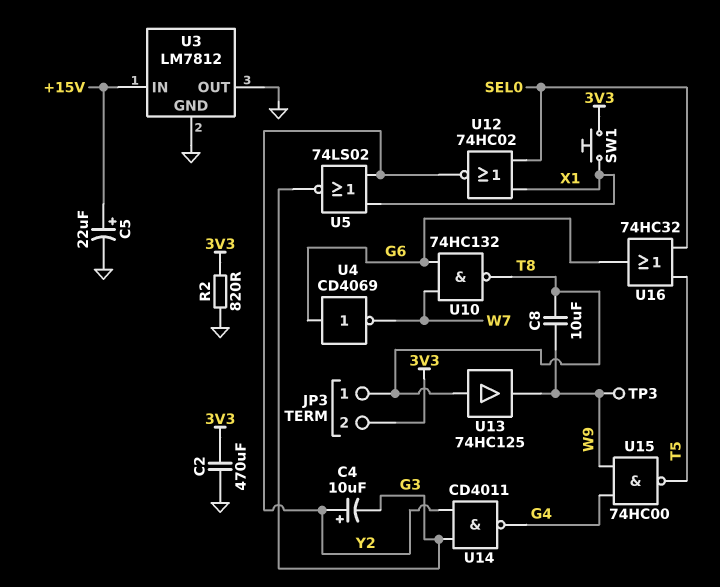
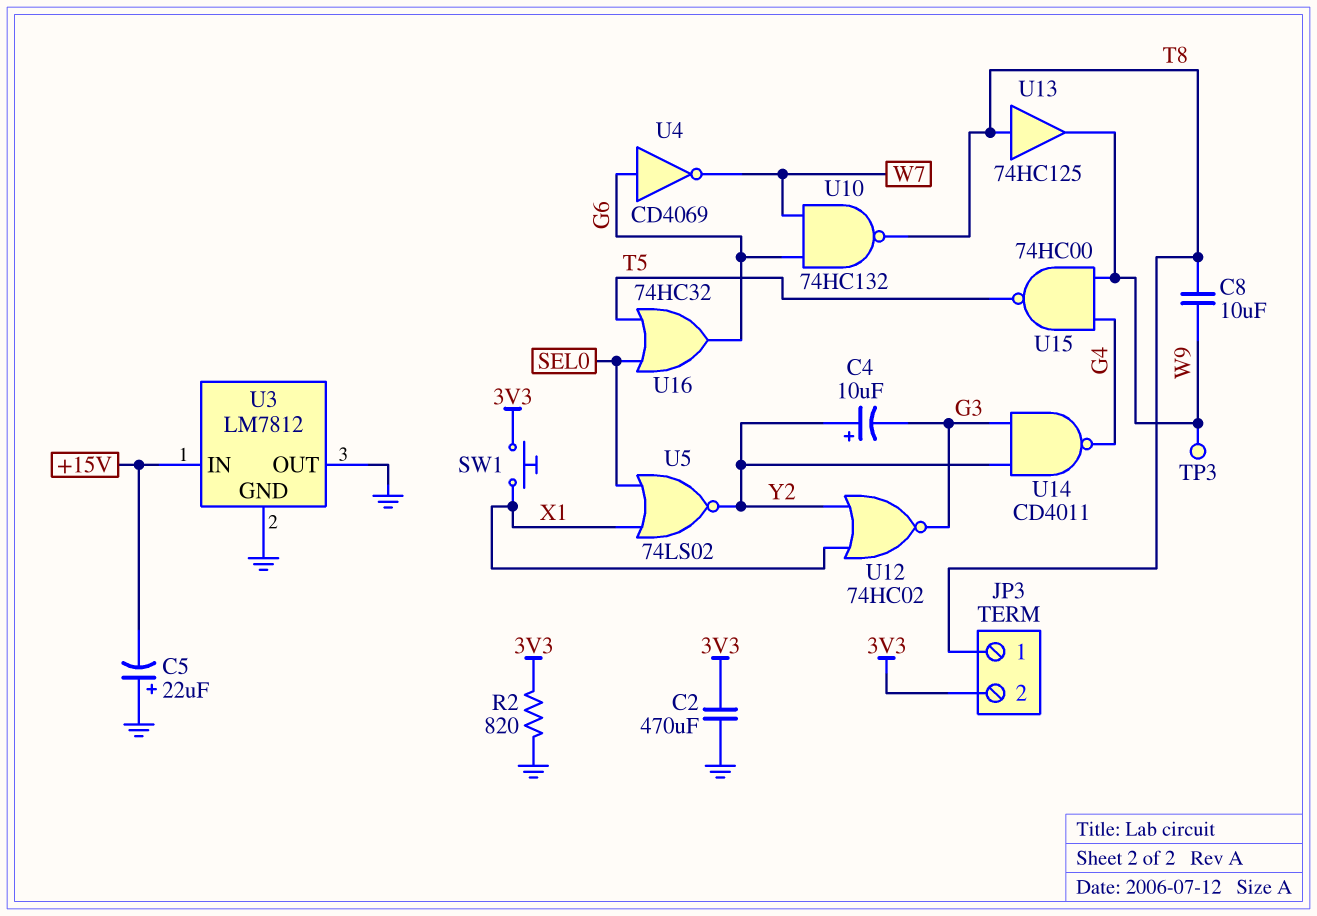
C5: 22uF (plus +15V, minus GND) -> 22uF (plus GND, minus +15V)
U5: NOR 74LS02 (in X1, in Y2, out G3) -> NOR 74LS02 (in SEL0, in X1, out Y2)
U12: NOR 74HC02 (in SEL0, in X1, out Y2) -> NOR 74HC02 (in X1, in Y2, out G3)

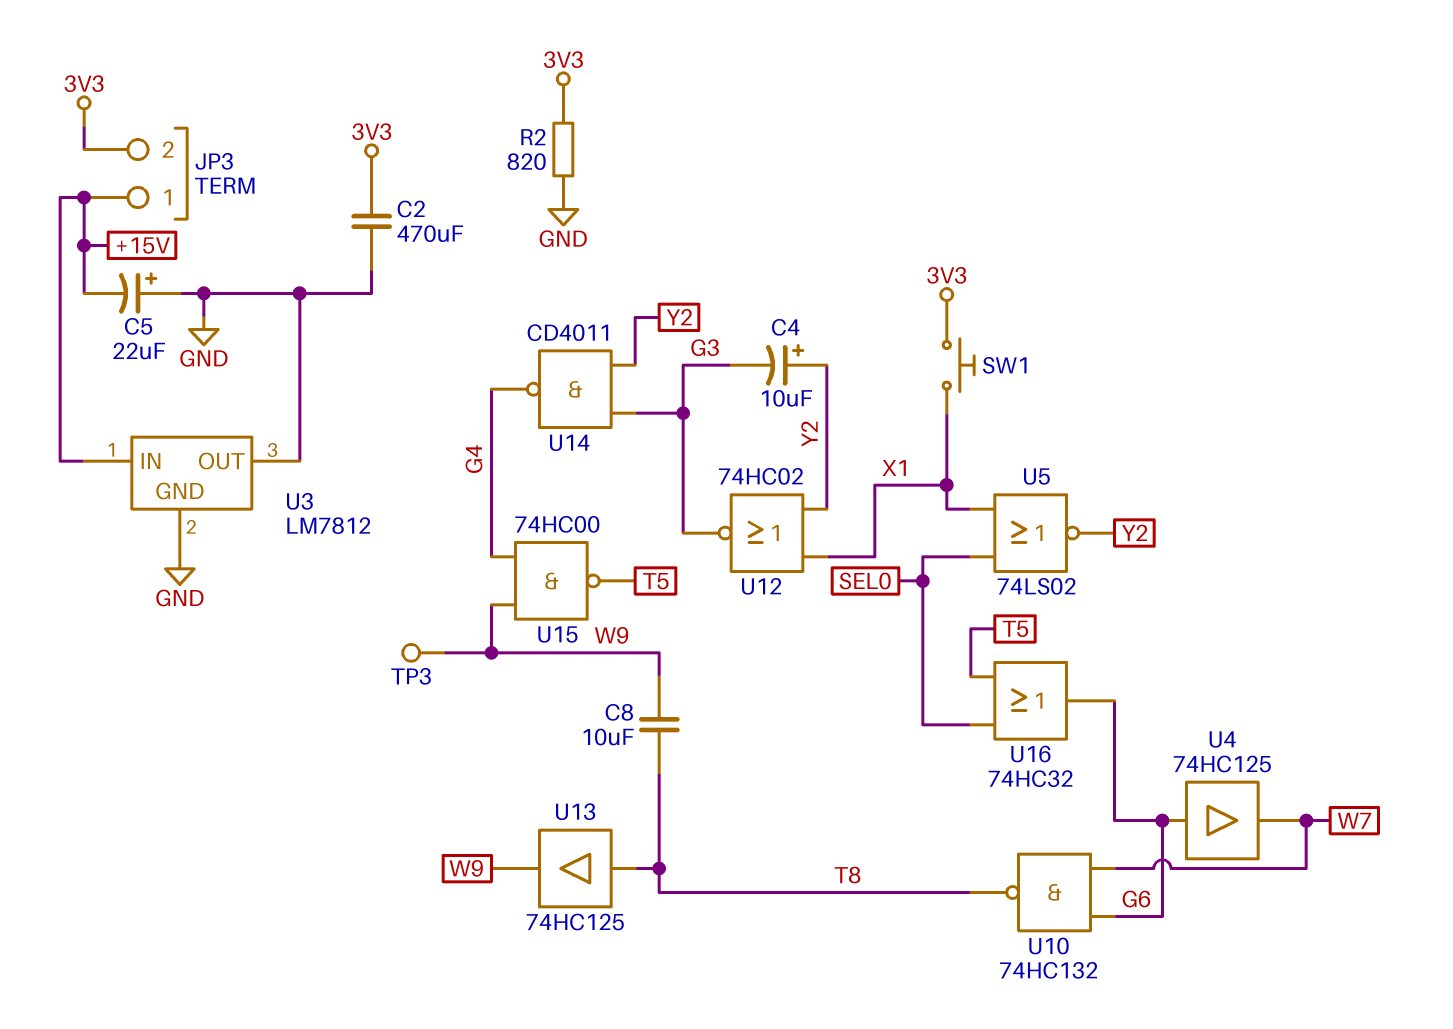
JP3 pin 1: T8 -> +15V
U4: NOT CD4069 (in G6, out W7) -> buffer 74HC125 (in G6, out W7)

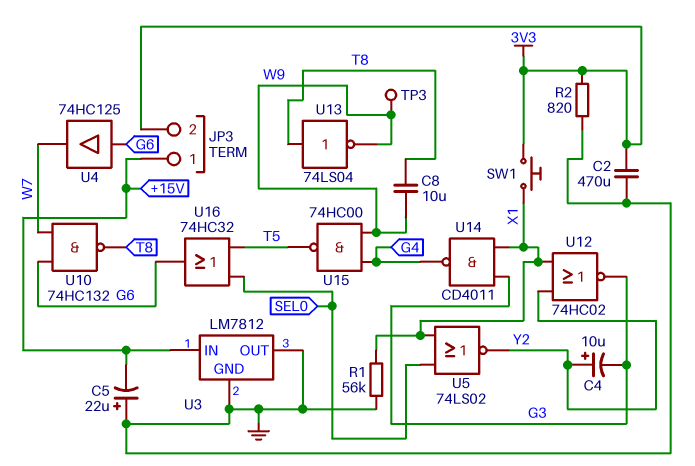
R1: none -> 56k (GND, X1)
U13: buffer 74HC125 (in T8, out W9) -> NOT 74LS04 (in T8, out W9)
U14: NAND CD4011 (in G3, in Y2, out G4) -> NAND CD4011 (in G3, in X1, out G4)

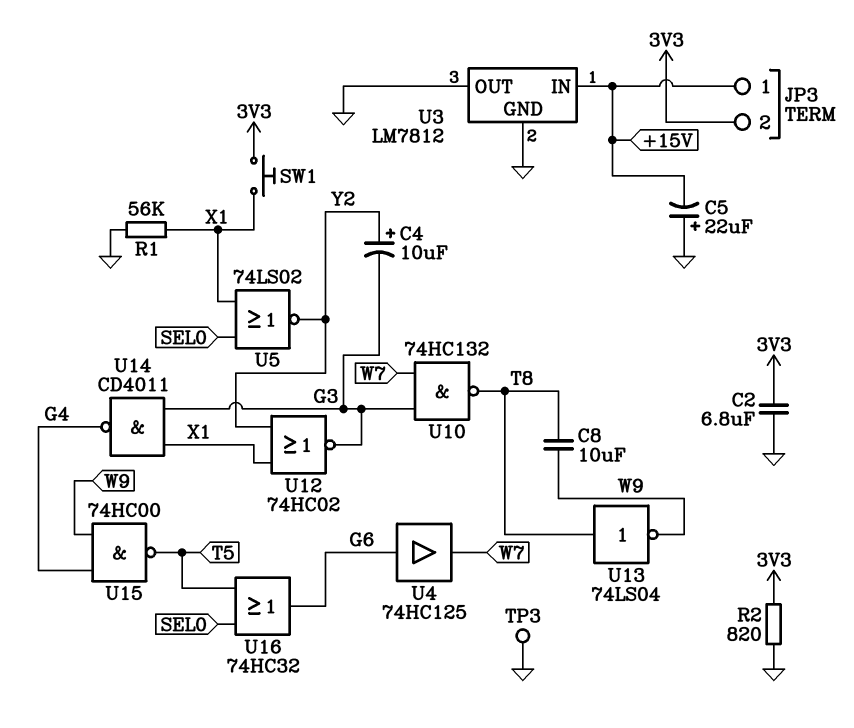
C2: 470uF (3V3, GND) -> 6.8uF (3V3, GND)
TP3: test point (W9) -> test point (GND)
U10: NAND 74HC132 (in G6, in W7, out T8) -> NAND 74HC132 (in G3, in W7, out T8)

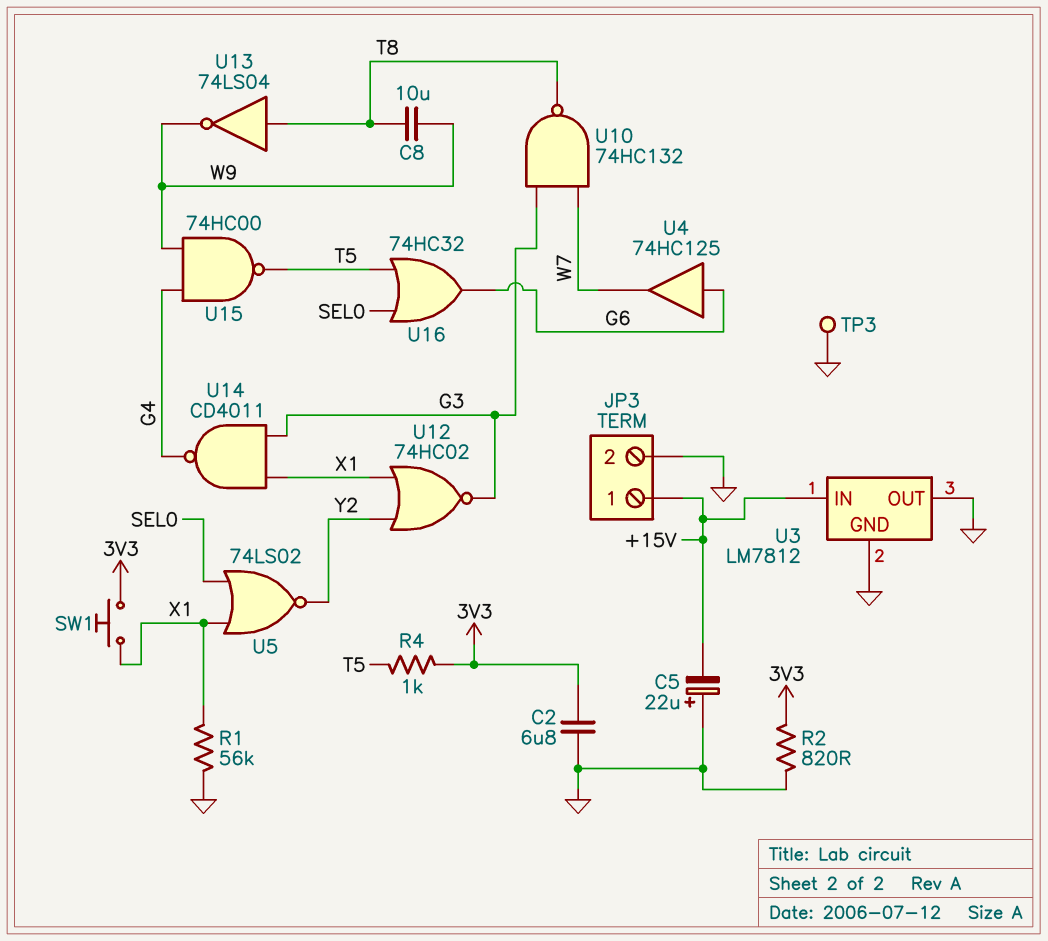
C4: 10uF (plus Y2, minus G3) -> none
JP3 pin 2: 3V3 -> GND
R4: none -> 1k (3V3, T5)

